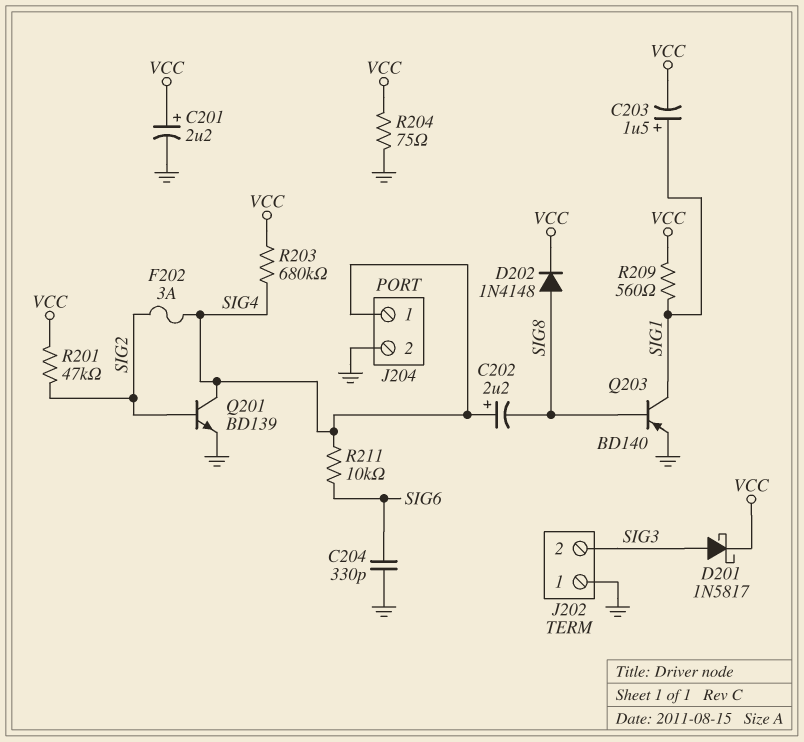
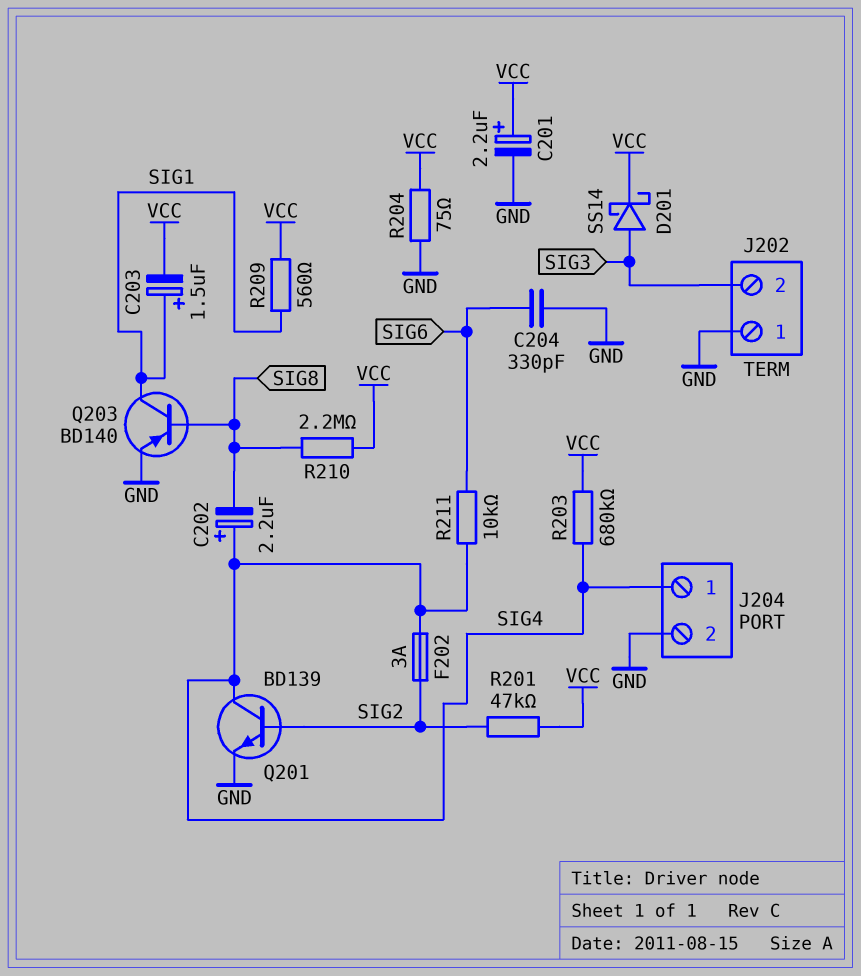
D201: schottky 1N5817 (A SIG3, K VCC) -> schottky SS14 (A SIG3, K VCC)
D202: diode 1N4148 (A SIG8, K VCC) -> none
R210: none -> 2.2M (SIG8, VCC)

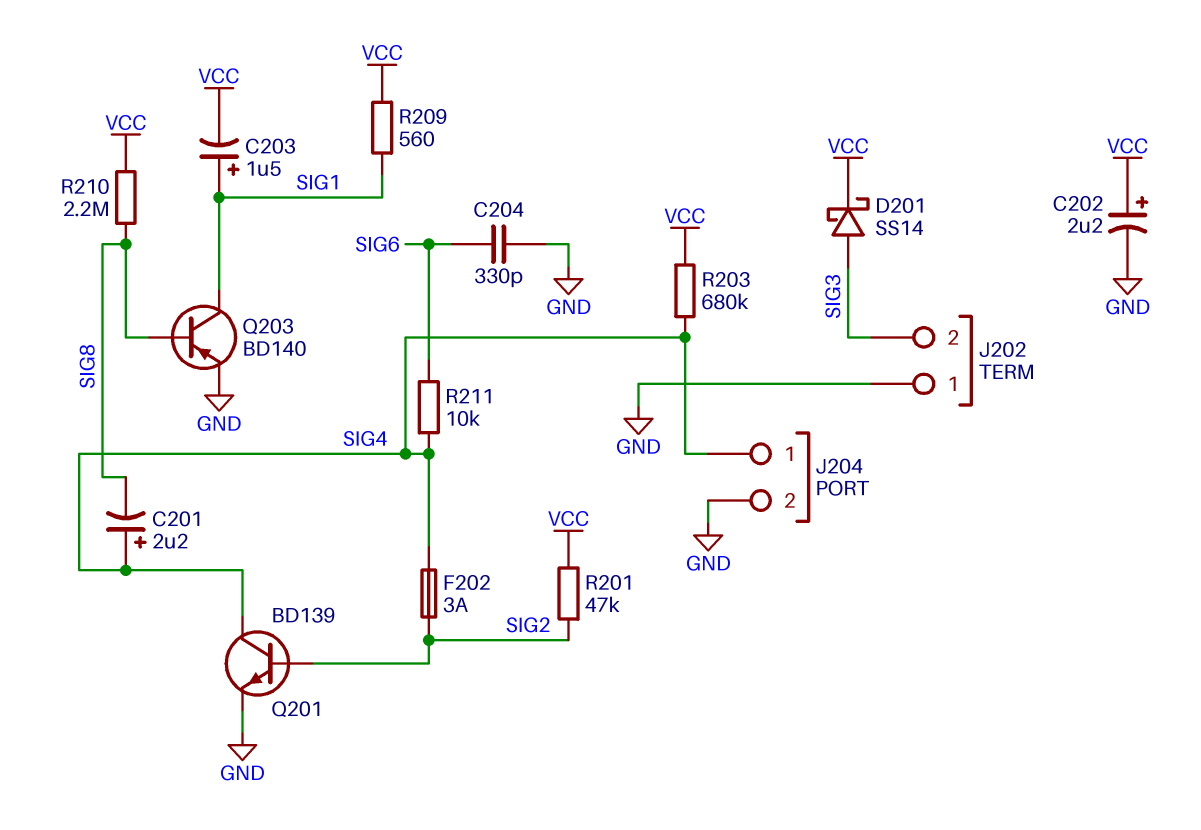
C201: 2.2uF (plus VCC, minus GND) -> 2.2uF (plus SIG4, minus SIG8)
C202: 2.2uF (plus SIG4, minus SIG8) -> 2.2uF (plus VCC, minus GND)
R204: 75 (GND, VCC) -> none

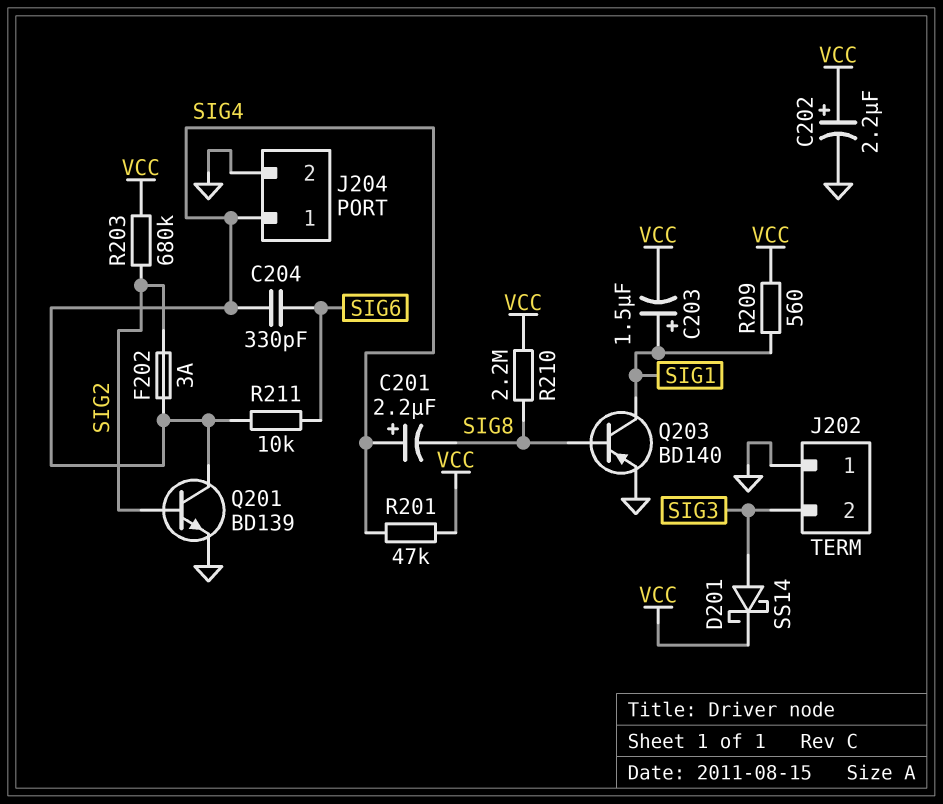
C204: 330pF (GND, SIG6) -> 330pF (SIG4, SIG6)
R201: 47k (SIG2, VCC) -> 47k (SIG4, VCC)
R203: 680k (SIG4, VCC) -> 680k (SIG2, VCC)

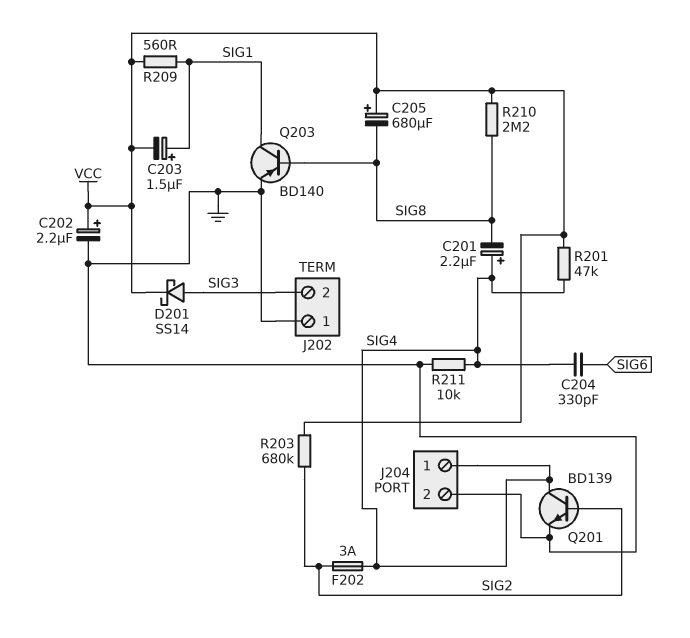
C205: none -> 680uF (plus VCC, minus SIG8)
R211: 10k (SIG4, SIG6) -> 10k (GND, SIG4)

